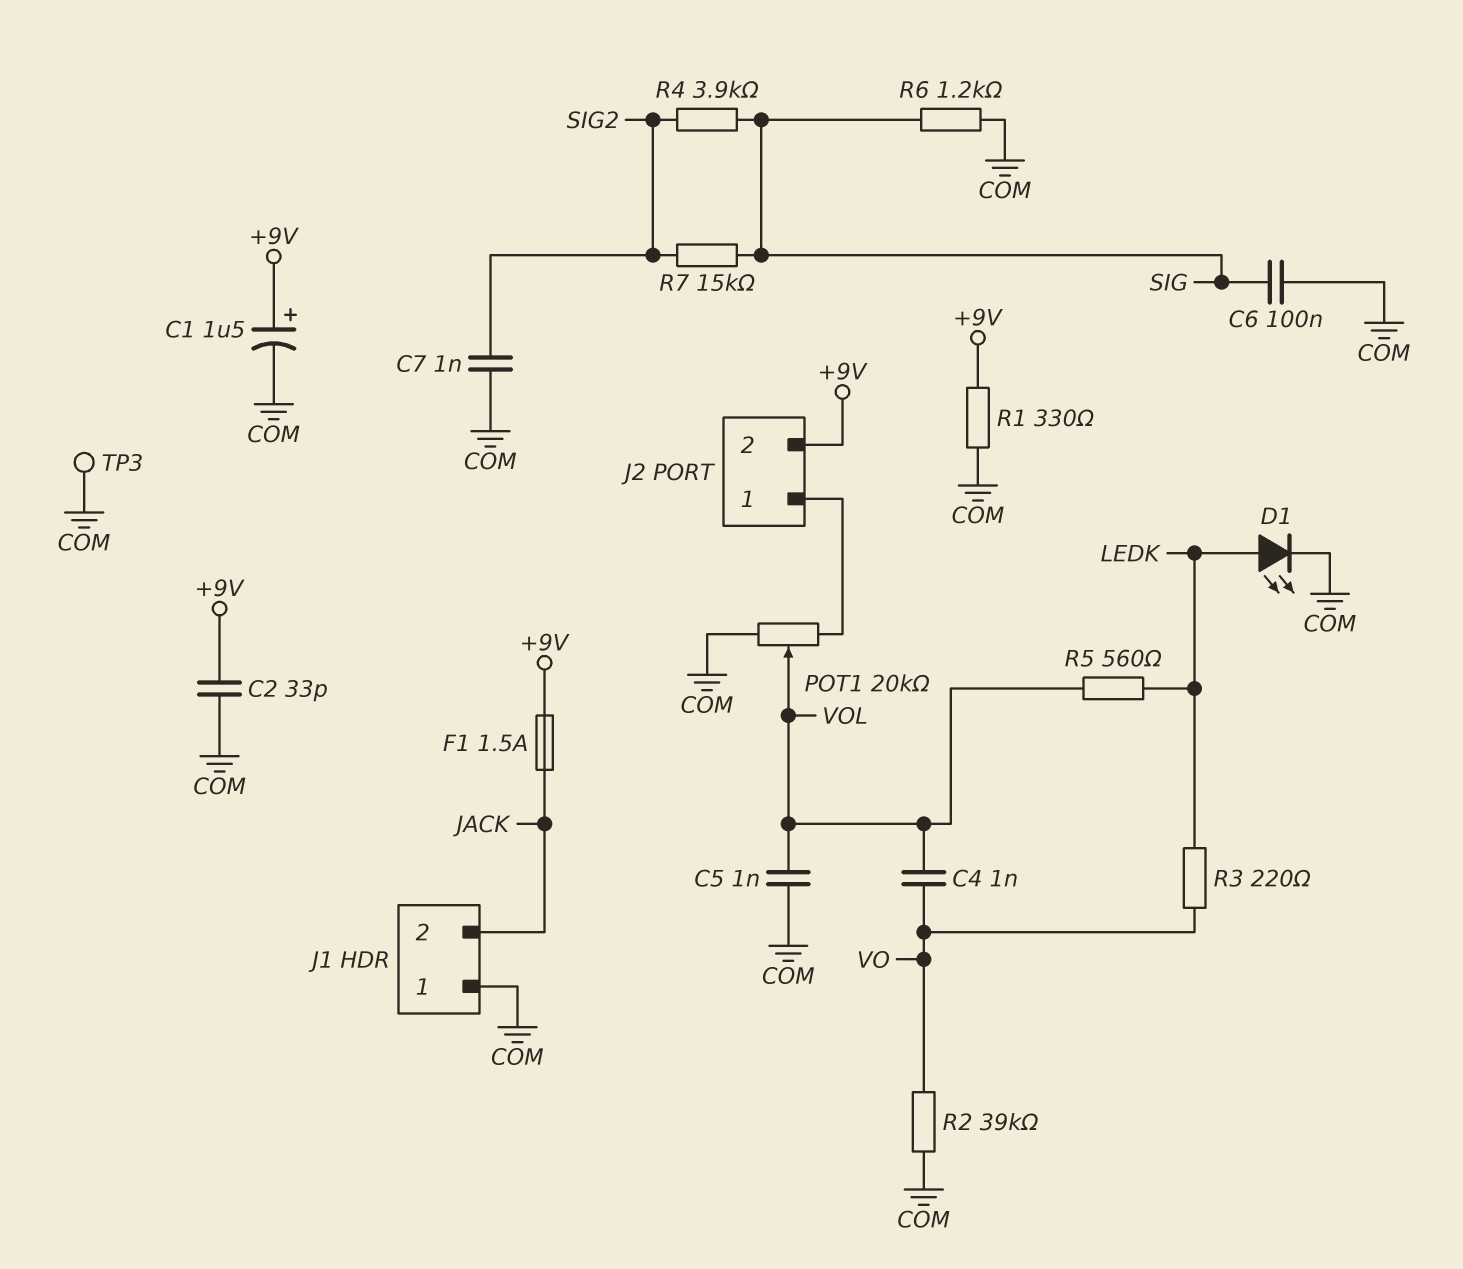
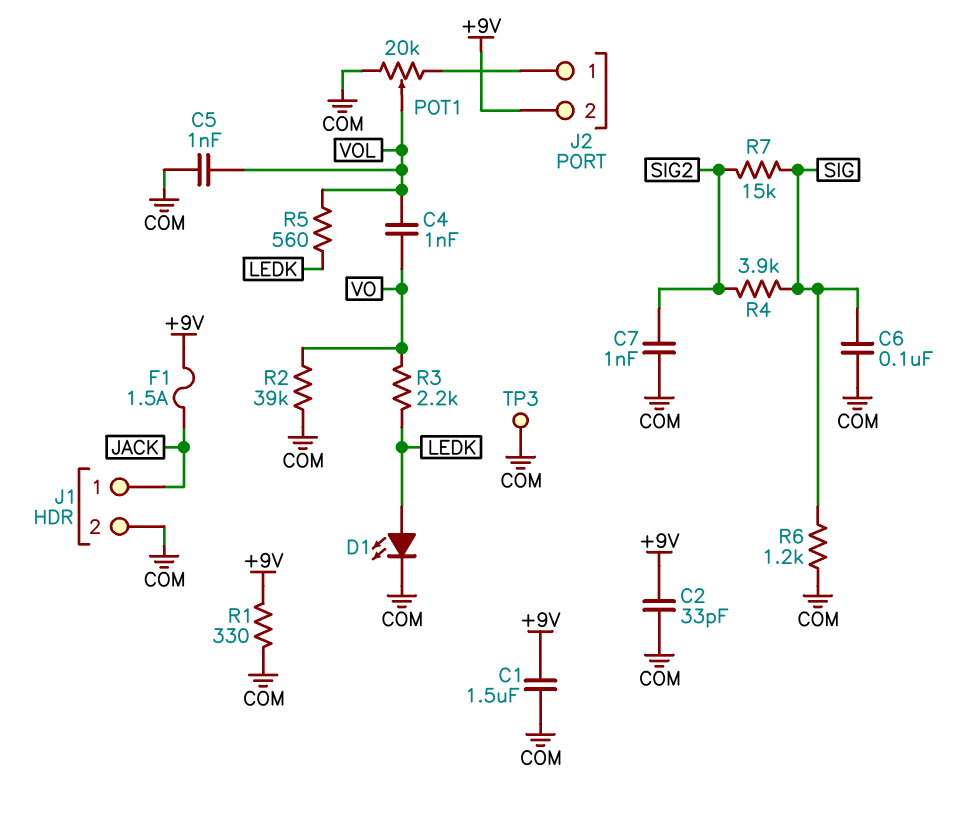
C1: 1.5uF (plus +9V, minus COM) -> 1.5uF (+9V, COM)
J1 pin 1: COM -> JACK
J1 pin 2: JACK -> COM
R3: 220 (LEDK, VO) -> 2.2k (LEDK, VO)

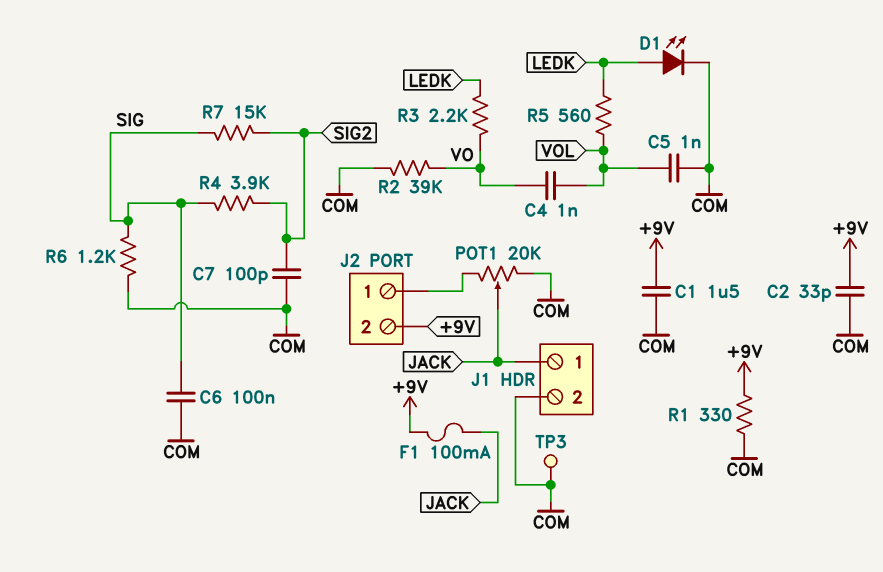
C7: 1nF (COM, SIG2) -> 100pF (COM, SIG2)
F1: 1.5A (+9V, JACK) -> 100mA (+9V, JACK)
POT1: 20k (COM, J2/1, wiper VOL) -> 20k (COM, J2/1, wiper JACK)

